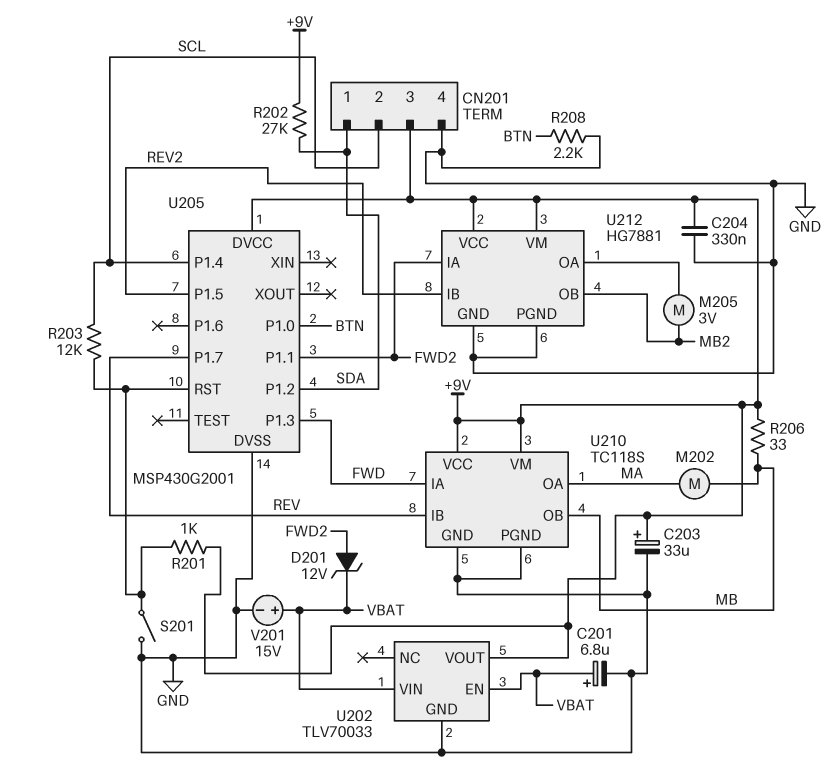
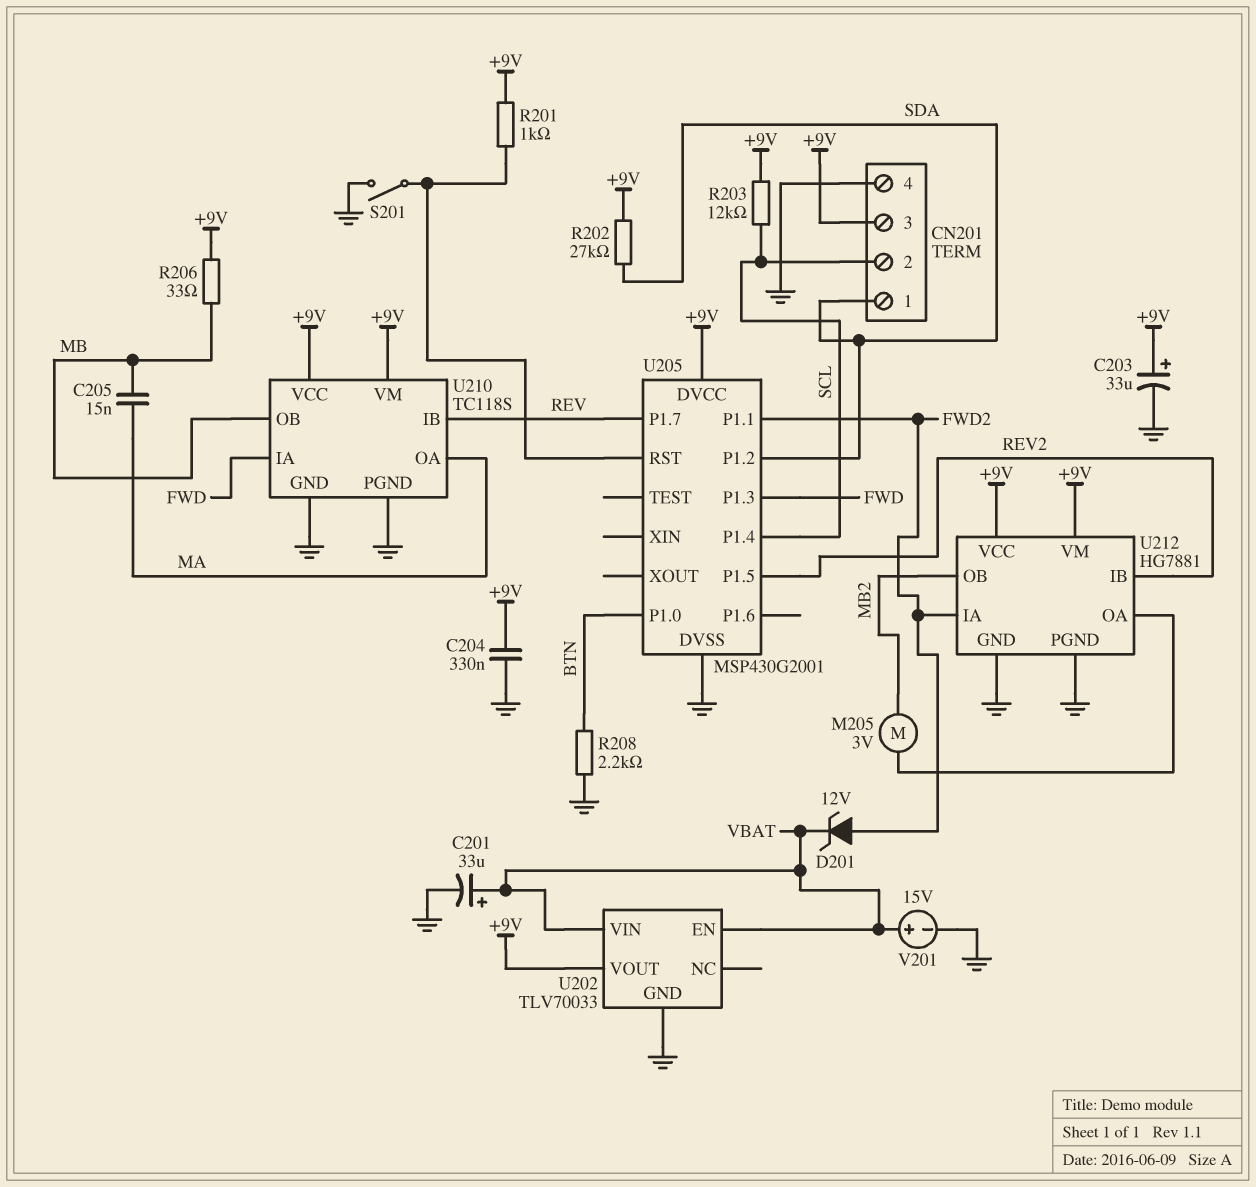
C201: 6.8uF (plus VBAT, minus GND) -> 33uF (plus VBAT, minus GND)
C205: none -> 15nF (MA, MB)
M202: motor (MA, MB) -> none
R203: 12k (SCL, U205/RST) -> 12k (+9V, SCL)

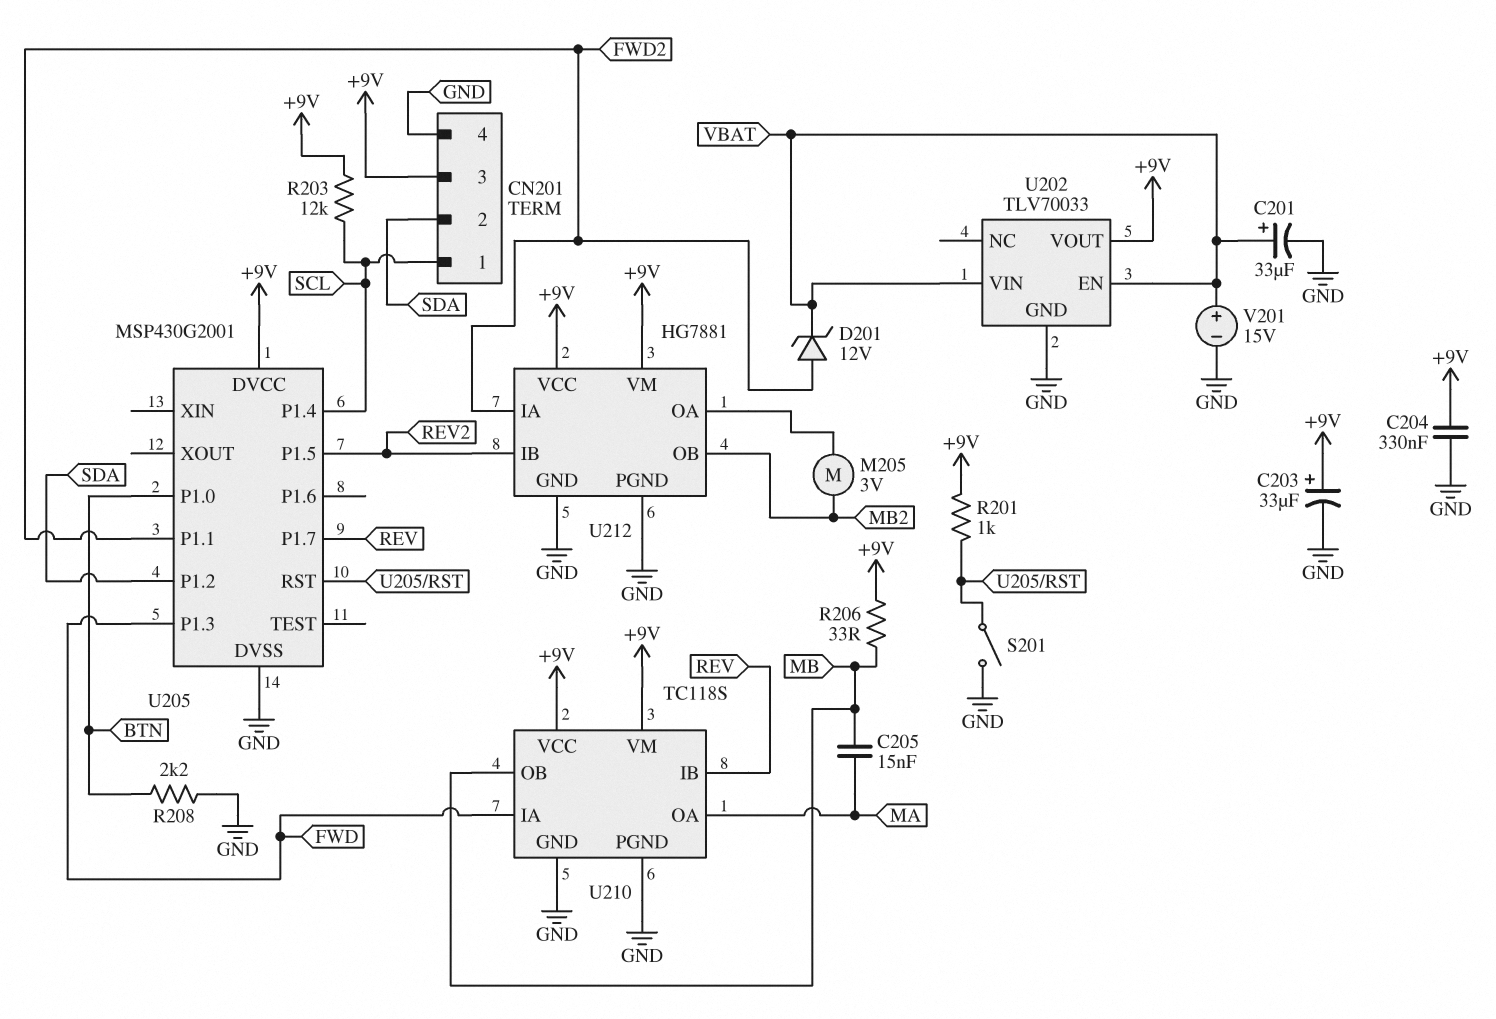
CN201 pin 1: SDA -> SCL
CN201 pin 2: SCL -> SDA
R202: 27k (+9V, SDA) -> none

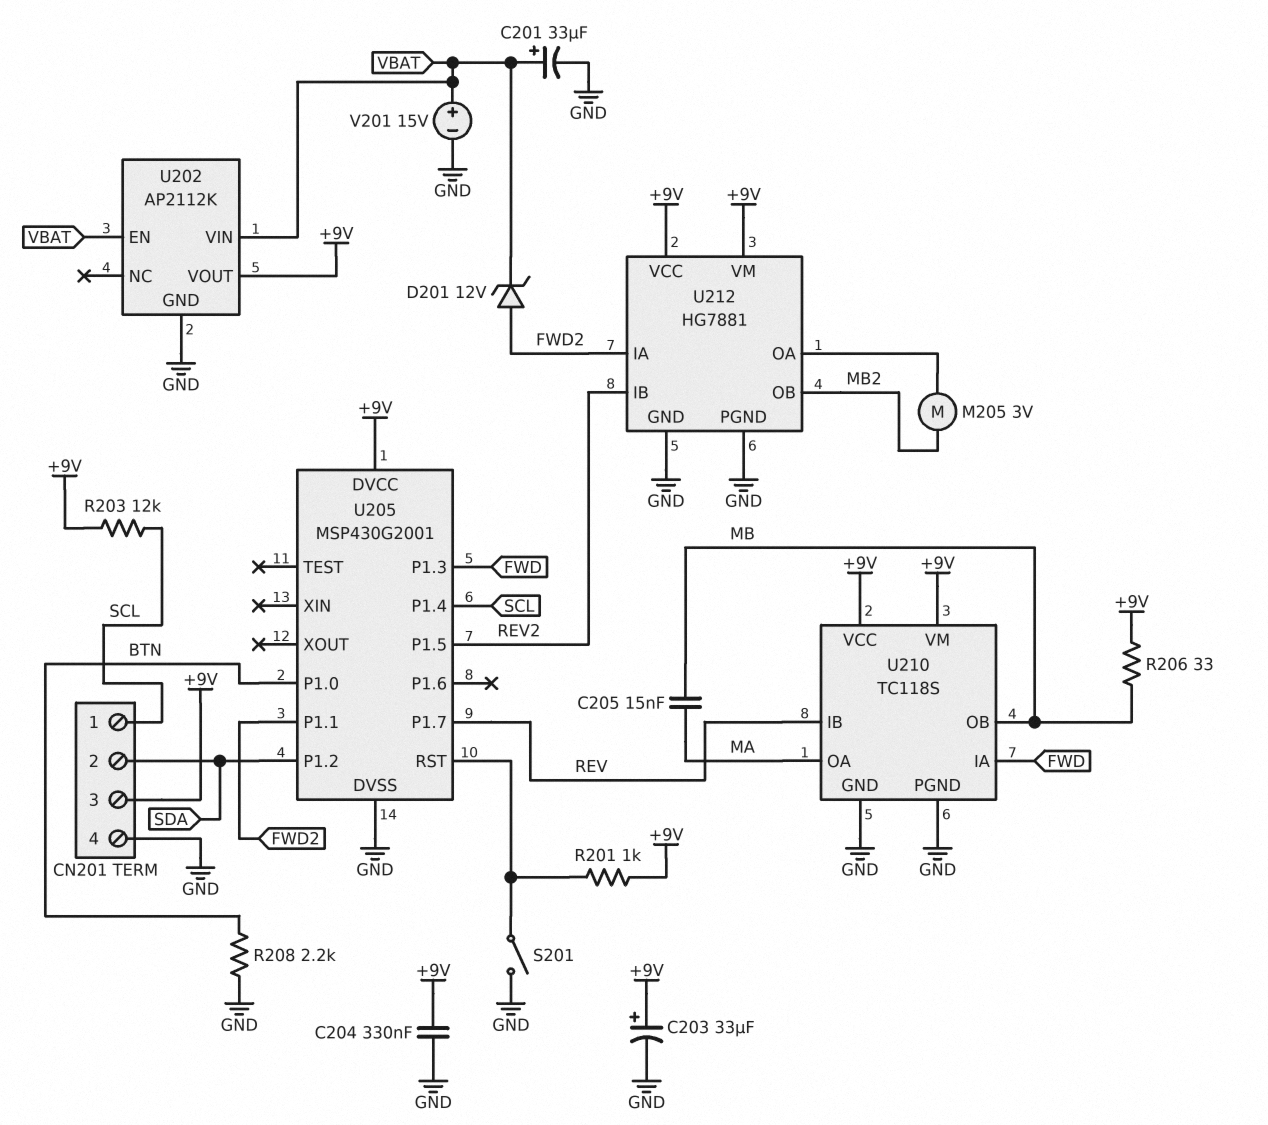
U202: TLV70033 -> AP2112K

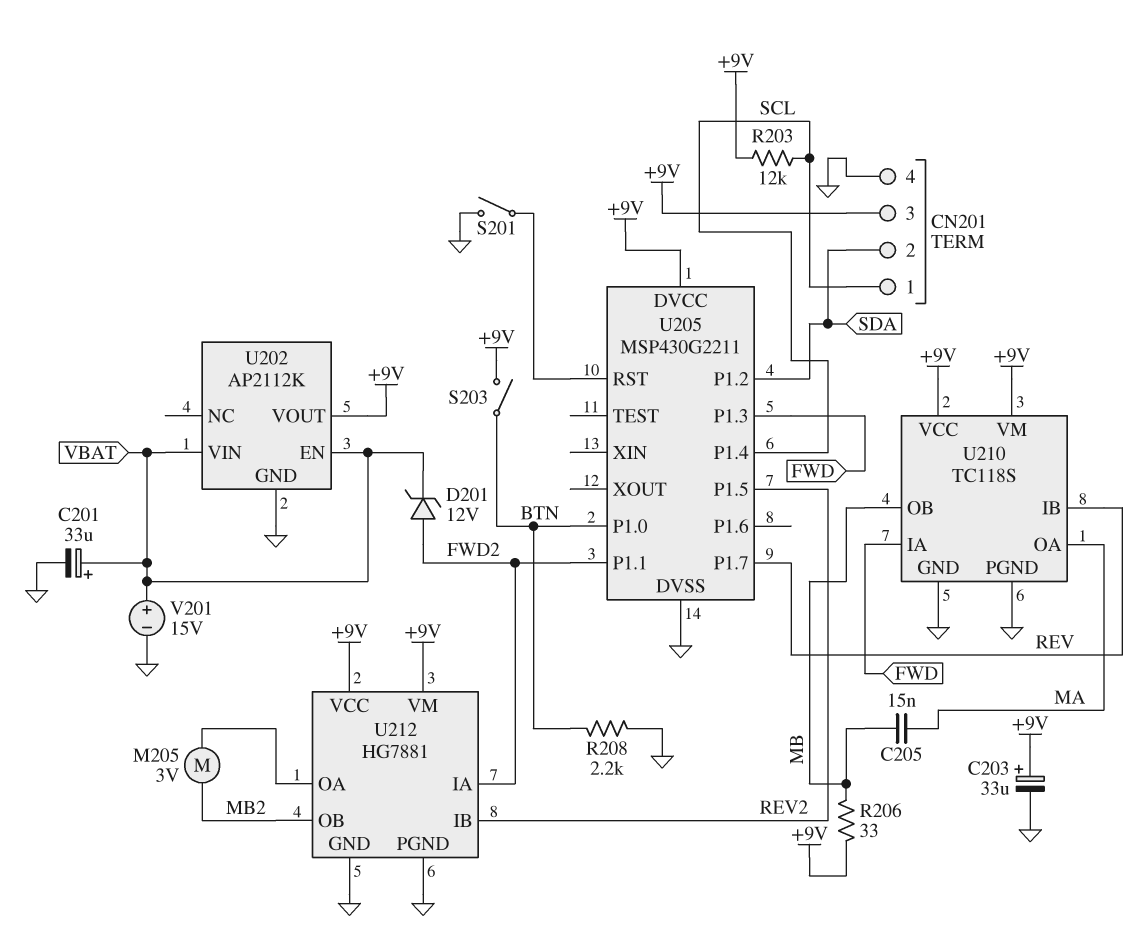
C204: 330nF (+9V, GND) -> none
R201: 1k (+9V, U205/RST) -> none
S203: none -> switch (+9V, BTN)
U205: MSP430G2001 -> MSP430G2211

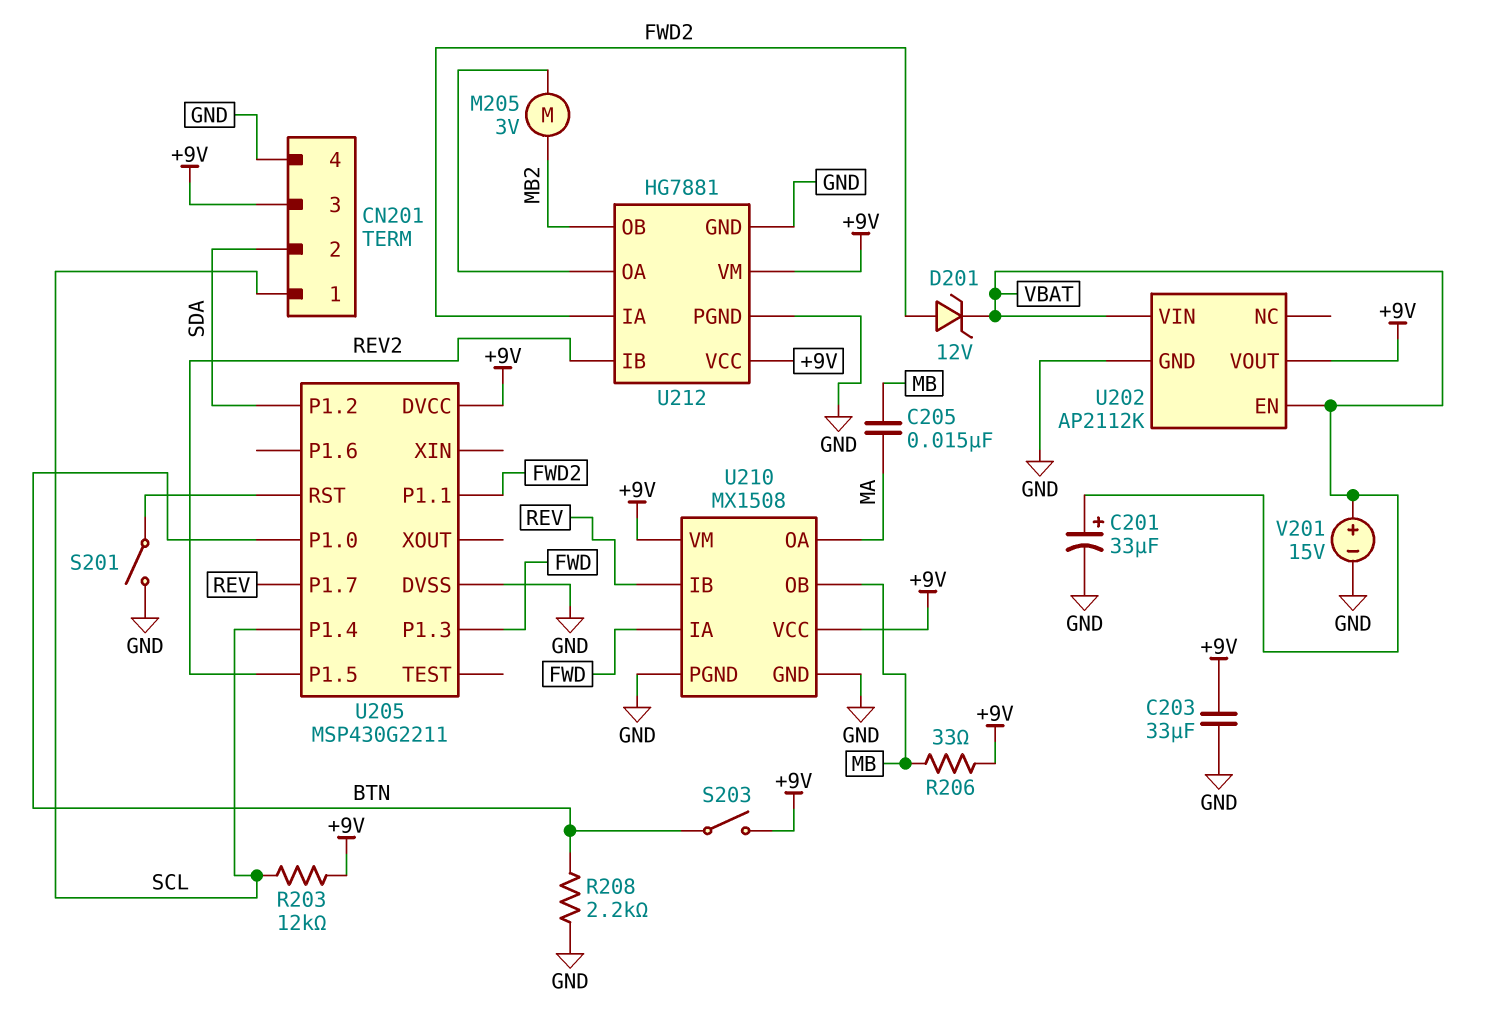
C203: 33uF (plus +9V, minus GND) -> 33uF (+9V, GND)
U210: TC118S -> MX1508

